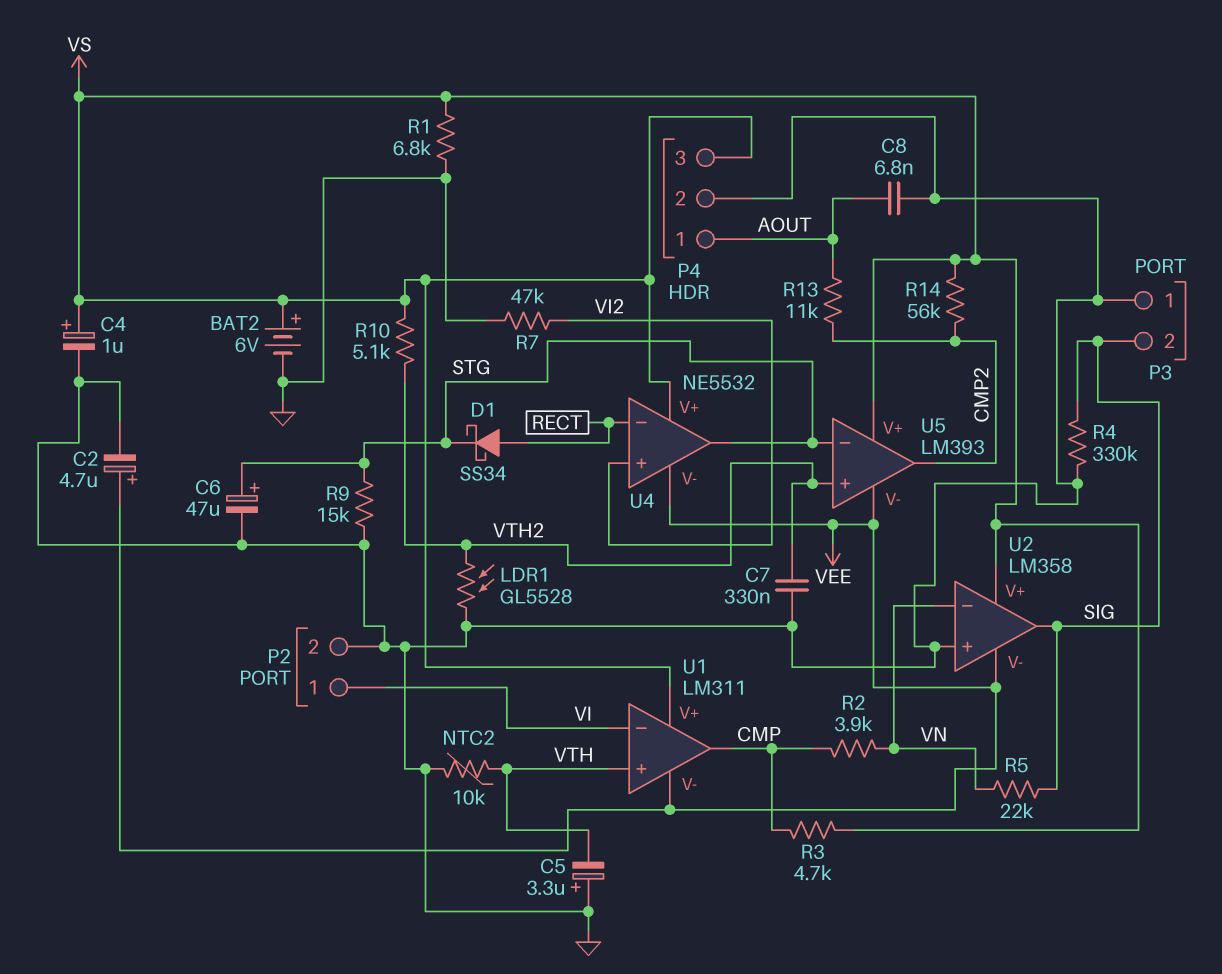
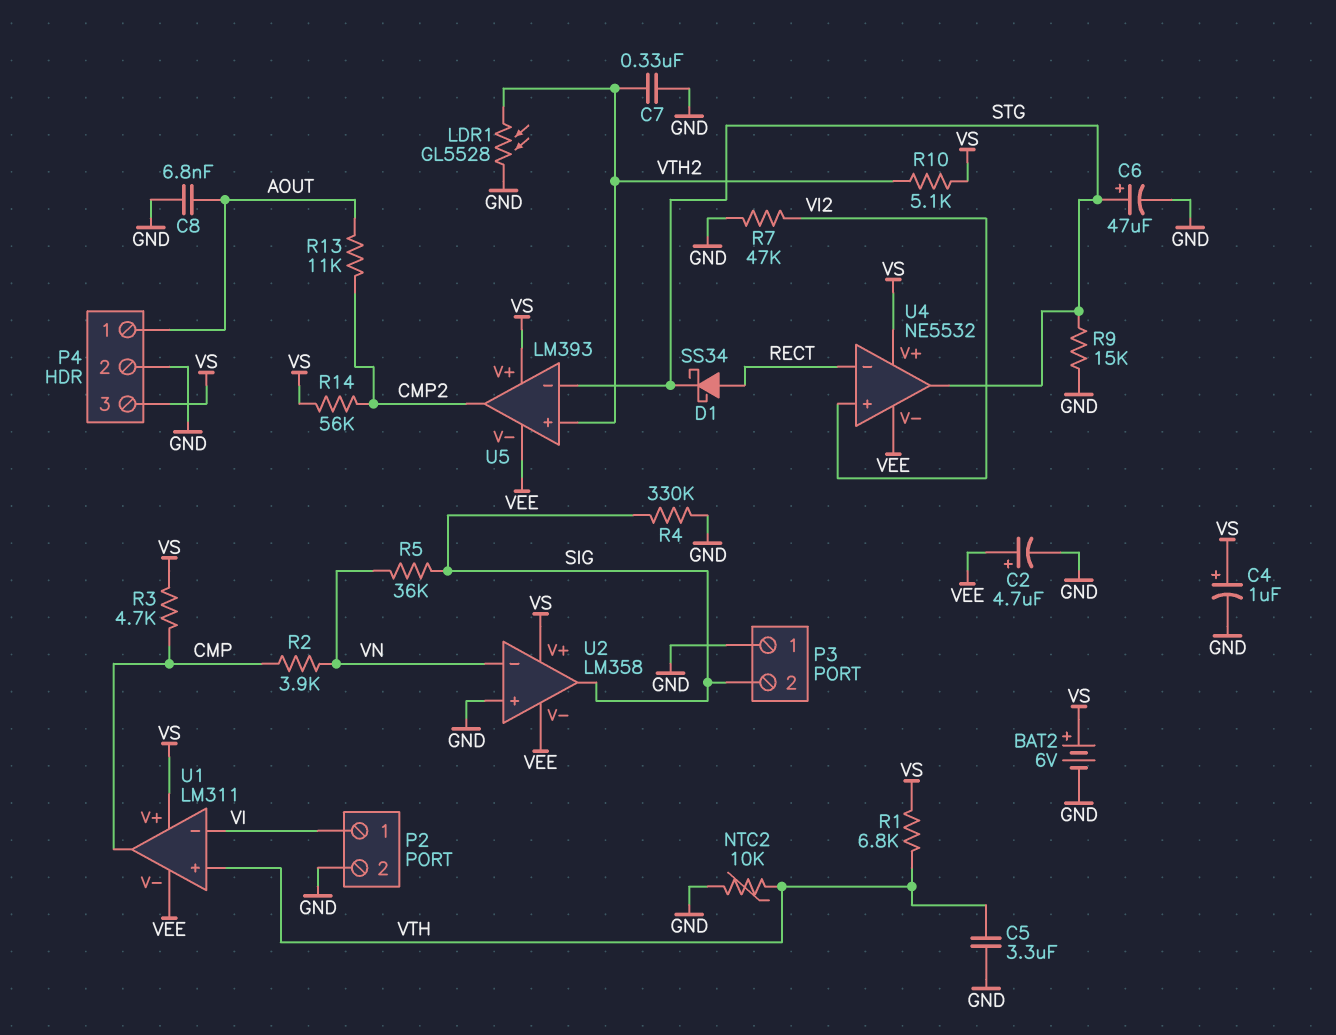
C5: 3.3uF (plus GND, minus VTH) -> 3.3uF (GND, VTH)
R1: 6.8k (GND, VS) -> 6.8k (VS, VTH)
R5: 22k (SIG, VN) -> 36k (SIG, VN)

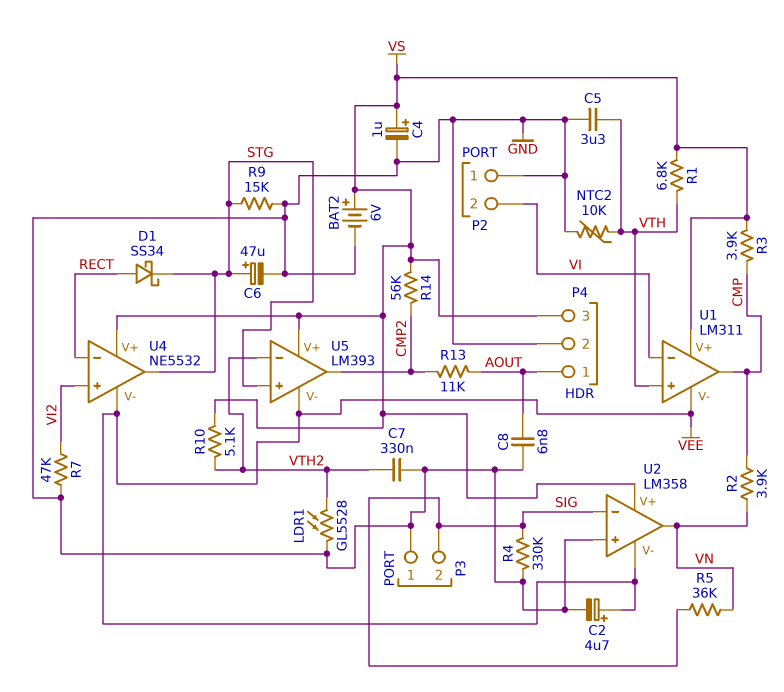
P2 pin 1: VI -> GND
P2 pin 2: GND -> VI
R3: 4.7k (CMP, VS) -> 3.9k (CMP, VS)
U2 pin in-: VN -> SIG
U2 pin out: SIG -> VN
U5 pin in+: VTH2 -> STG
U5 pin in-: STG -> VTH2

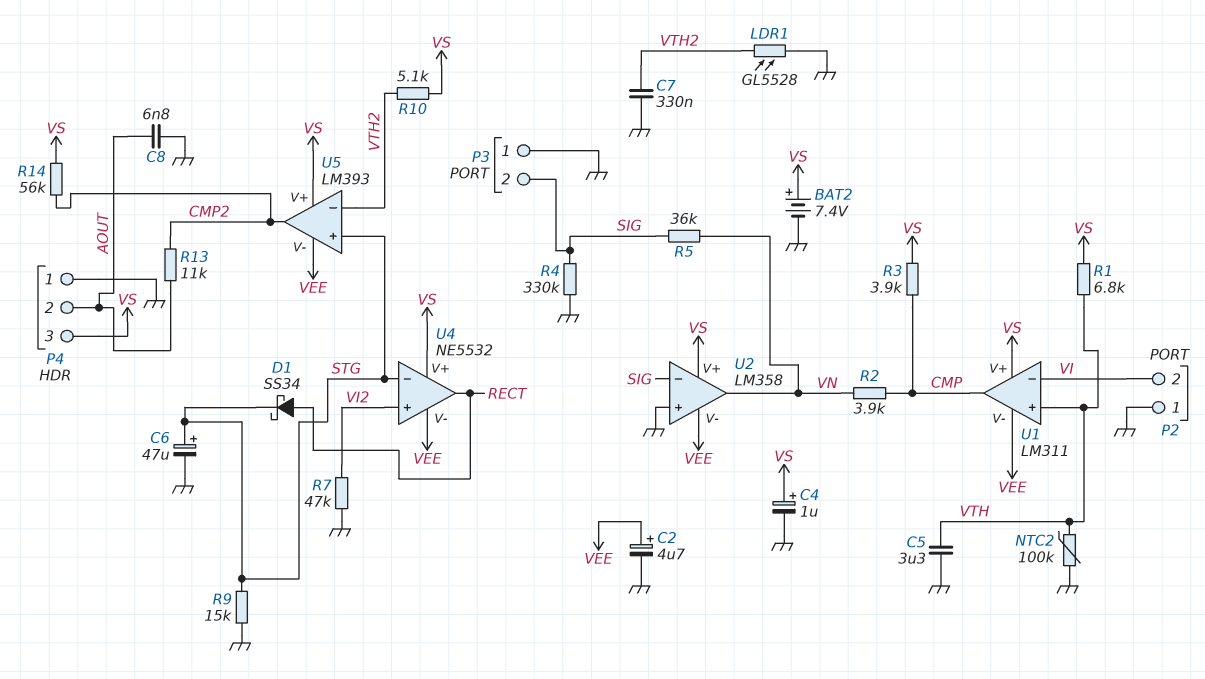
BAT2: 6V (plus VS, minus GND) -> 7.4V (plus VS, minus GND)
NTC2: 10k (GND, VTH) -> 100k (GND, VTH)
P4 pin 1: AOUT -> GND
P4 pin 2: GND -> AOUT
U4 pin in-: RECT -> STG
U4 pin out: STG -> RECT

